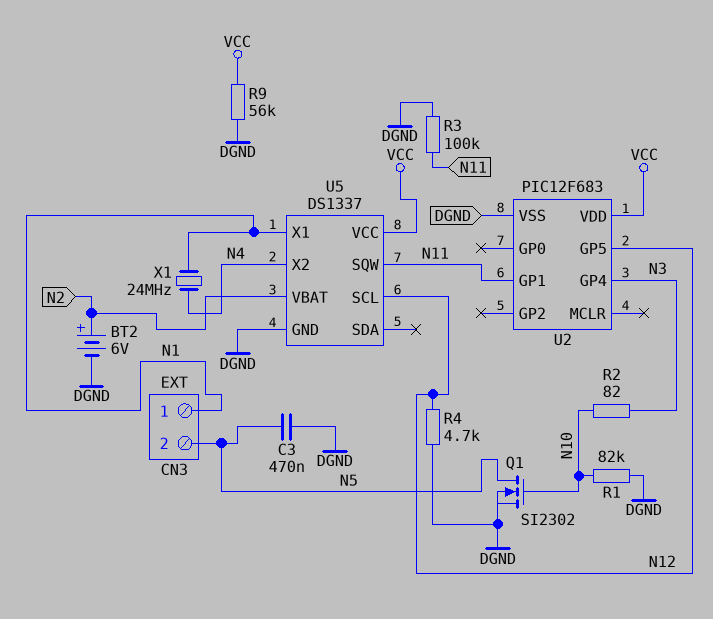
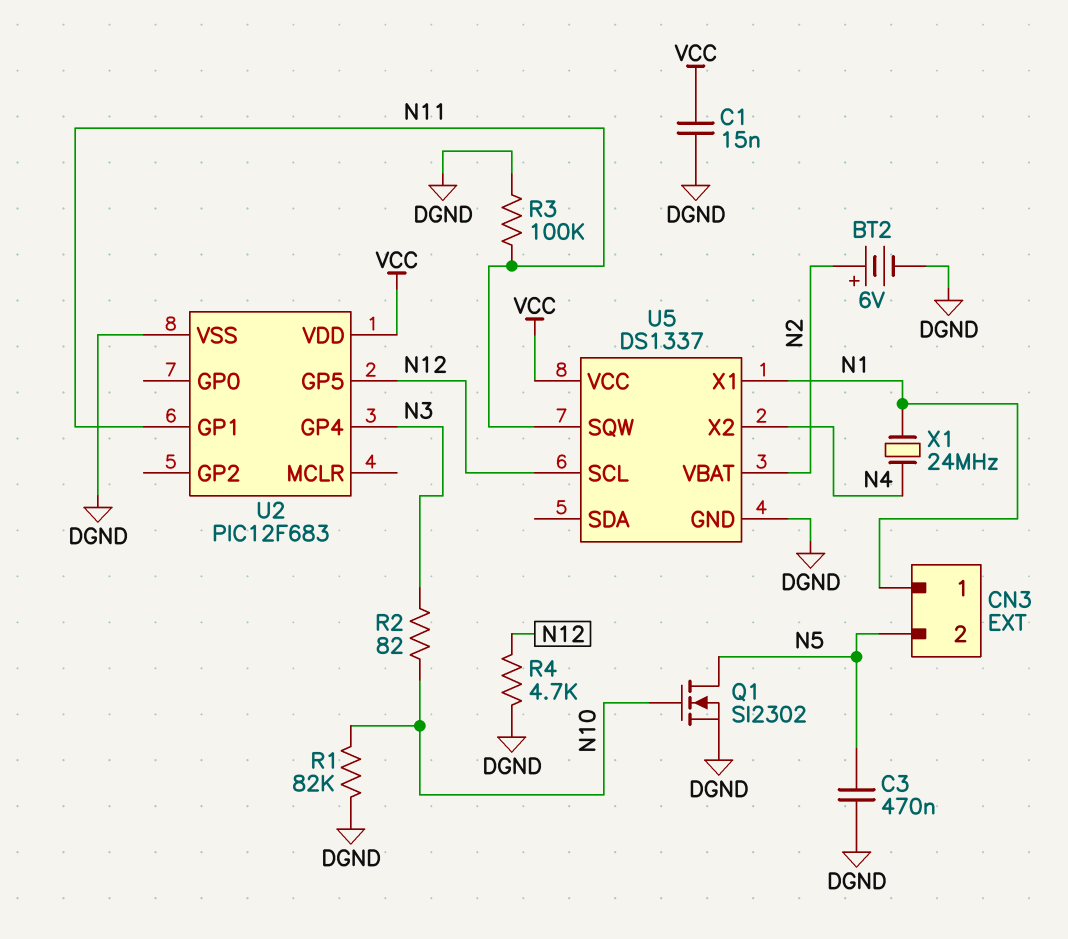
C1: none -> 15nF (DGND, VCC)
R9: 56k (DGND, VCC) -> none

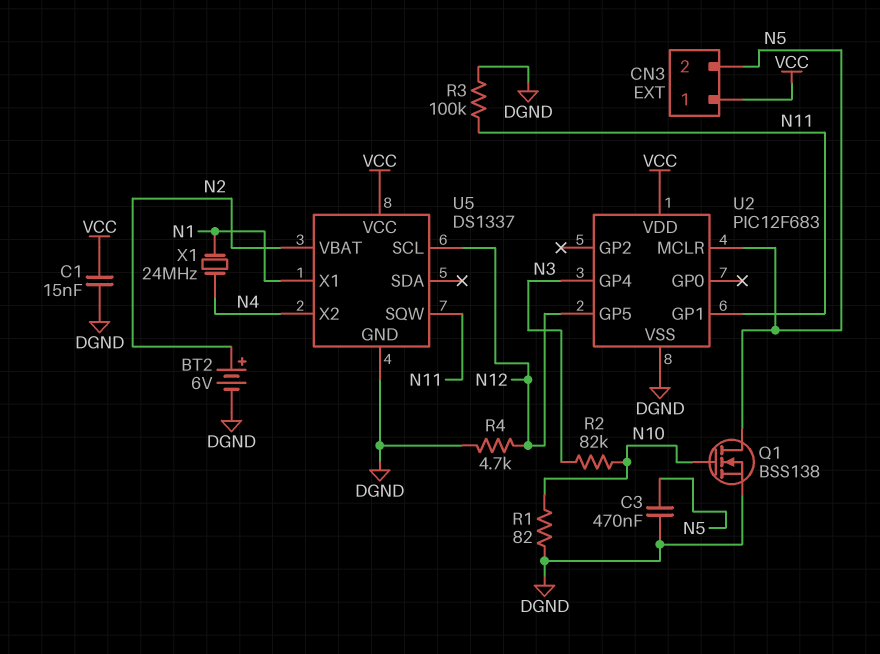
CN3 pin 1: N1 -> VCC
Q1: NMOS SI2302 (G N10, D N5, S DGND) -> NMOS BSS138 (G N10, D N5, S DGND)
R1: 82k (DGND, N10) -> 82 (DGND, N10)
R2: 82 (N3, N10) -> 82k (N3, N10)
U2 pin MCLR: none -> N5

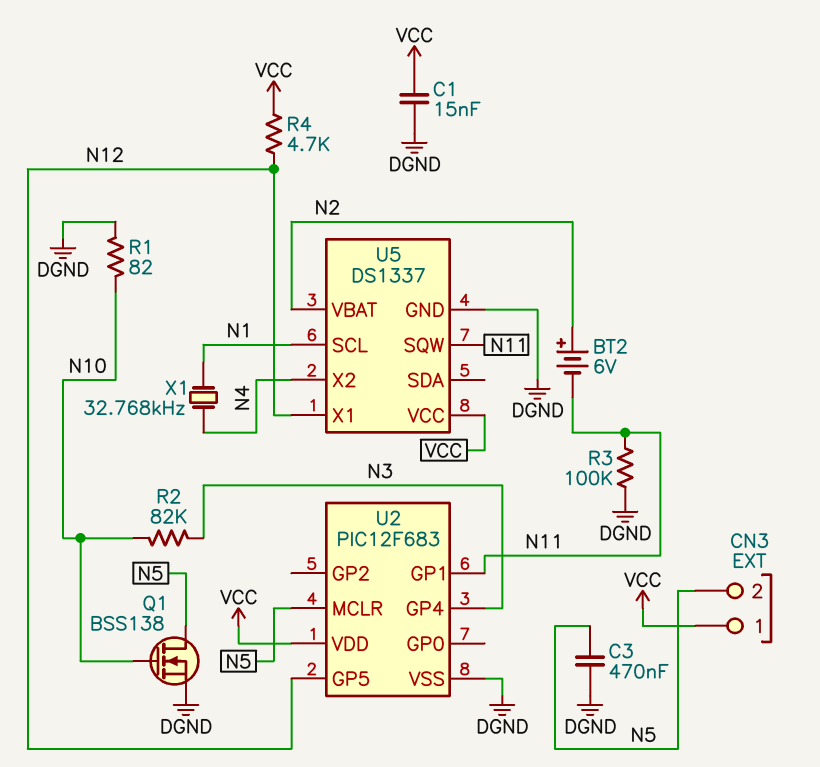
BT2: 6V (plus N2, minus DGND) -> 6V (plus N2, minus N11)
R4: 4.7k (DGND, N12) -> 4.7k (N12, VCC)
U5 pin SCL: N12 -> N1
U5 pin X1: N1 -> N12
X1: 24MHz (N1, N4) -> 32.768kHz (N1, N4)

